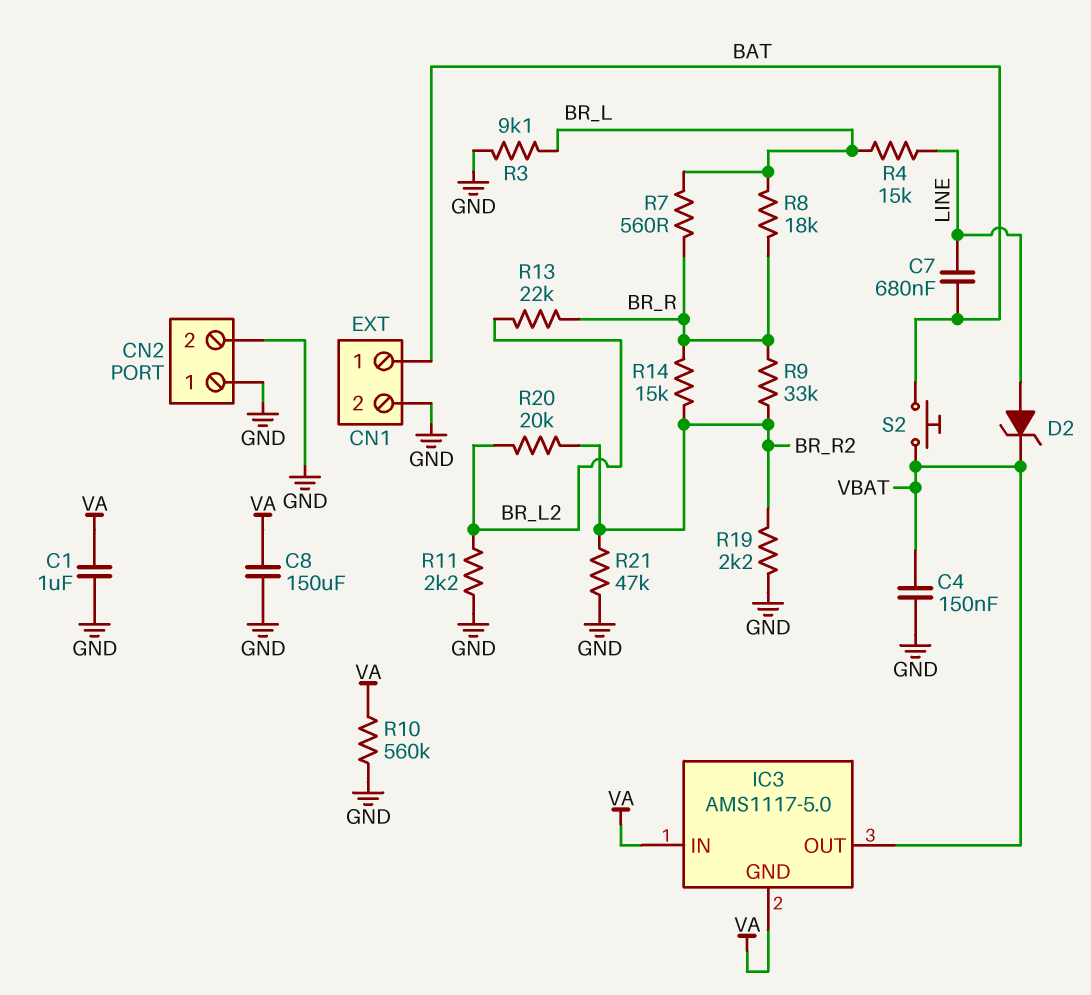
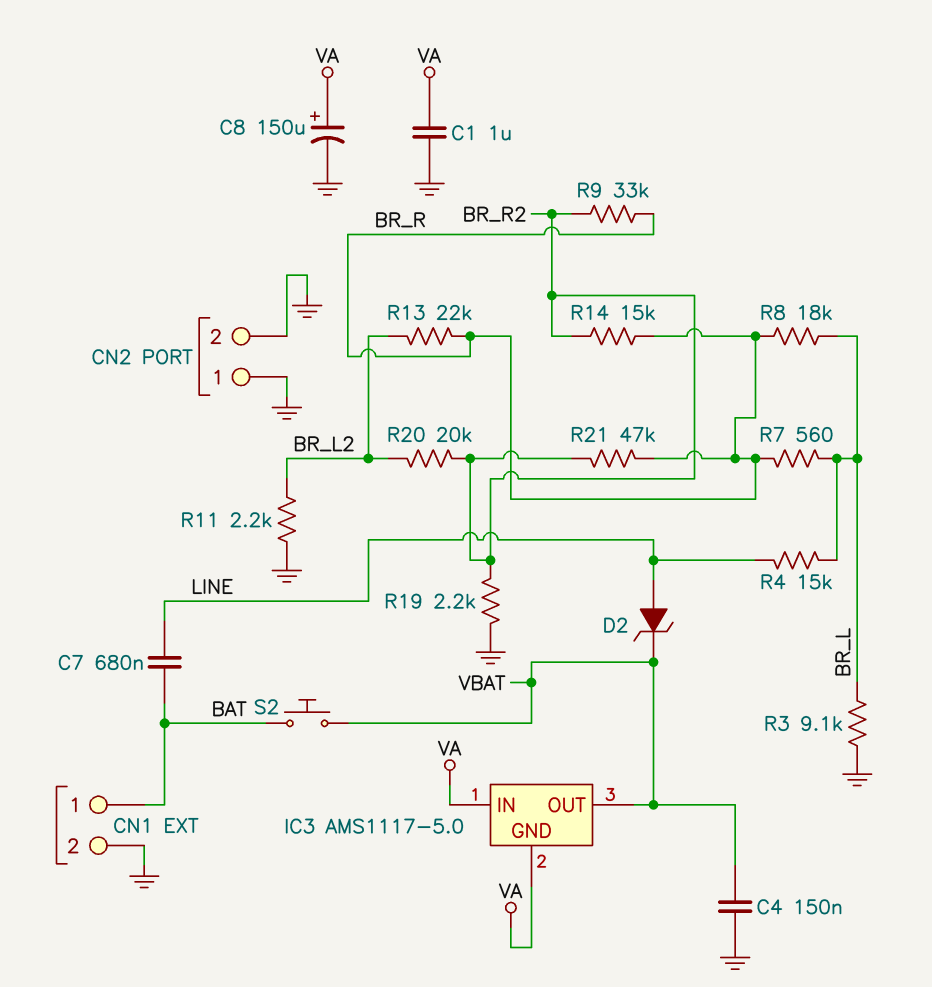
C8: 150uF (GND, VA) -> 150uF (plus VA, minus GND)
R10: 560k (GND, VA) -> none
R21: 47k (BR_R2, GND) -> 47k (BR_R, BR_R2)

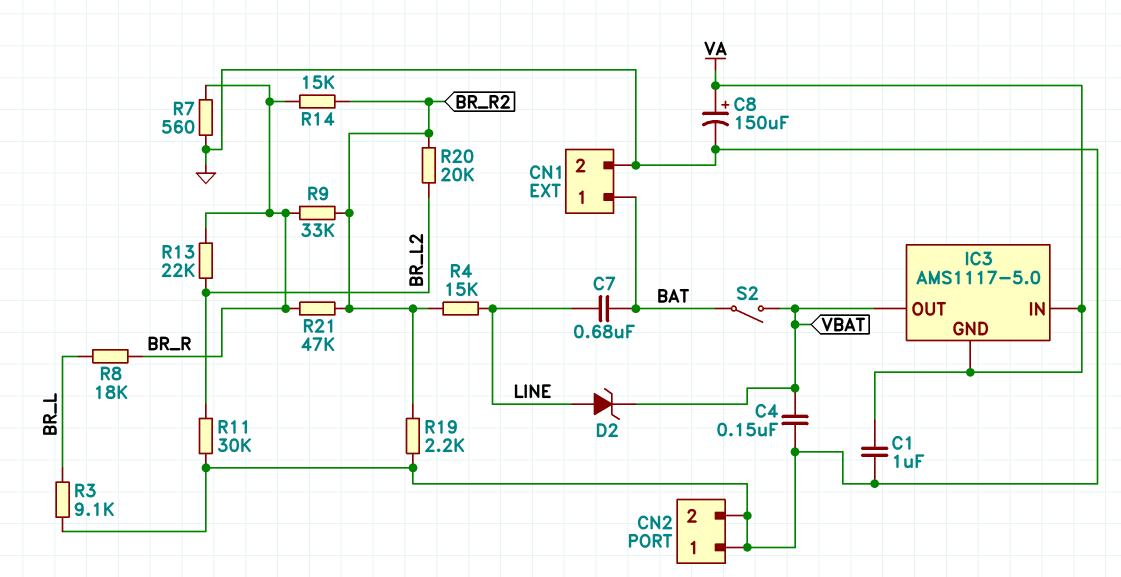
R4: 15k (BR_L, LINE) -> 15k (BR_R2, LINE)
R7: 560 (BR_L, BR_R) -> 560 (BR_R, GND)
R11: 2.2k (BR_L2, GND) -> 30k (BR_L2, GND)
S2: button (BAT, VBAT) -> switch (BAT, VBAT)

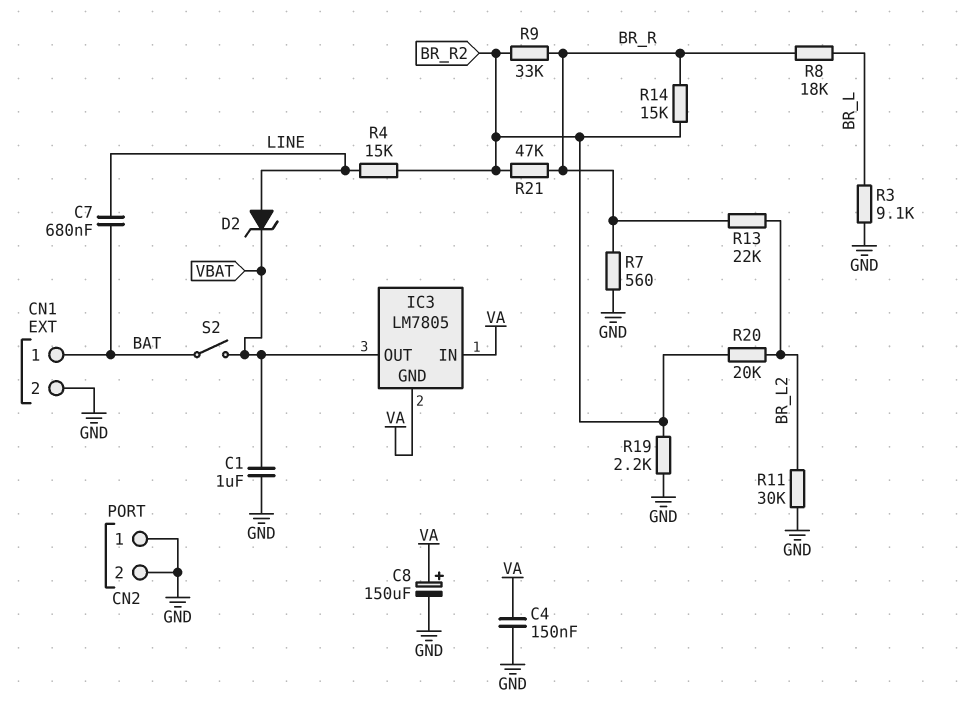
C1: 1uF (GND, VA) -> 1uF (GND, VBAT)
C4: 150nF (GND, VBAT) -> 150nF (GND, VA)
IC3: AMS1117-5.0 -> LM7805

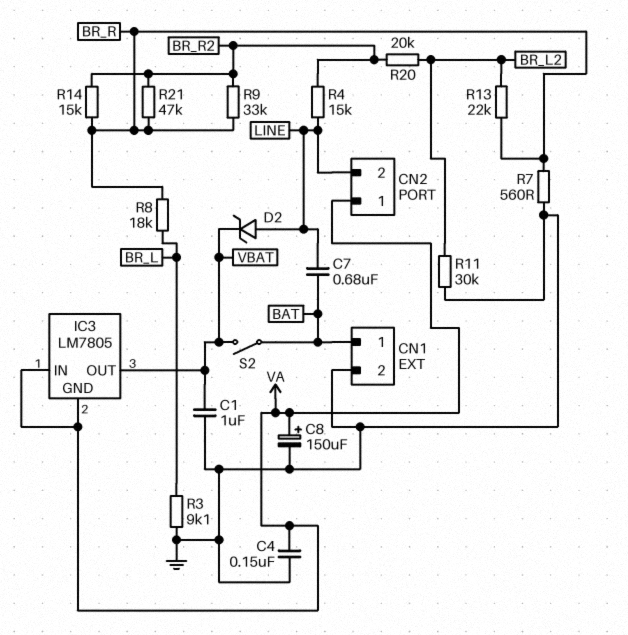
CN2 pin 1: GND -> VA
CN2 pin 2: GND -> LINE
R19: 2.2k (BR_R2, GND) -> none

